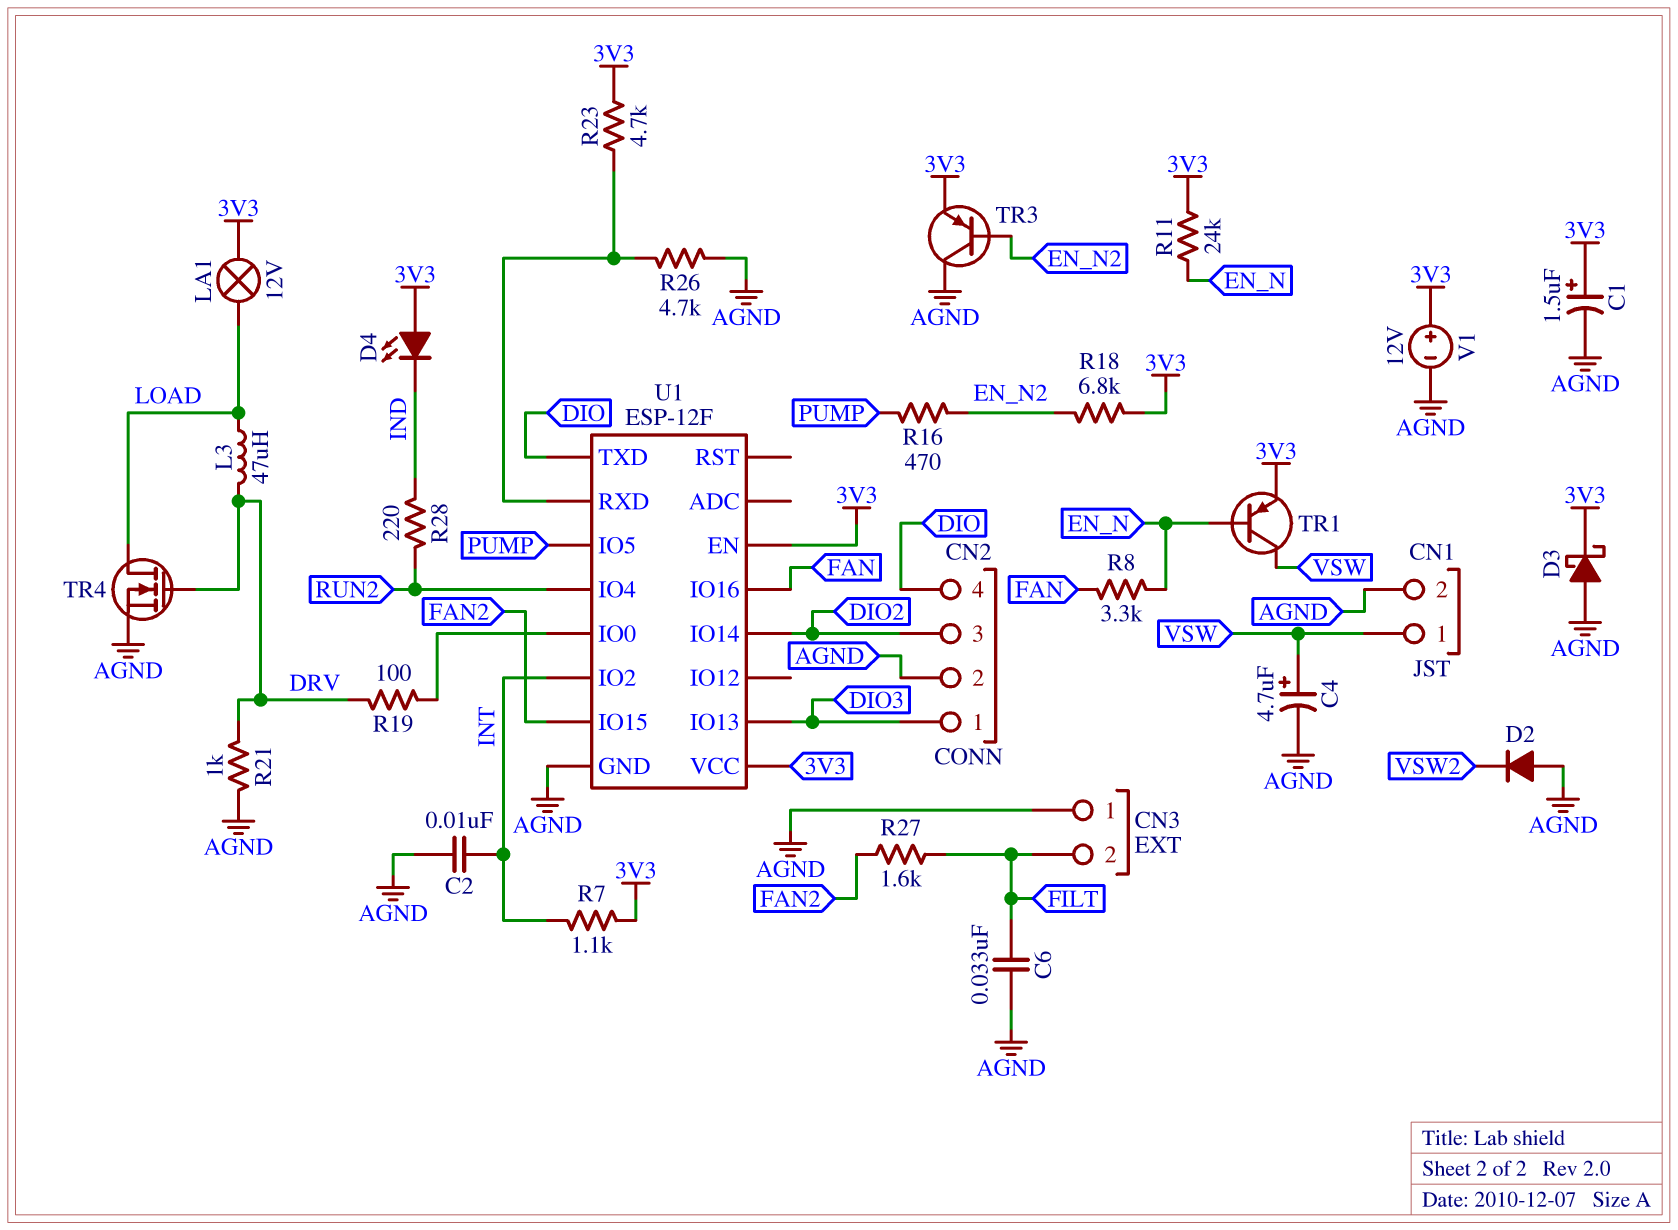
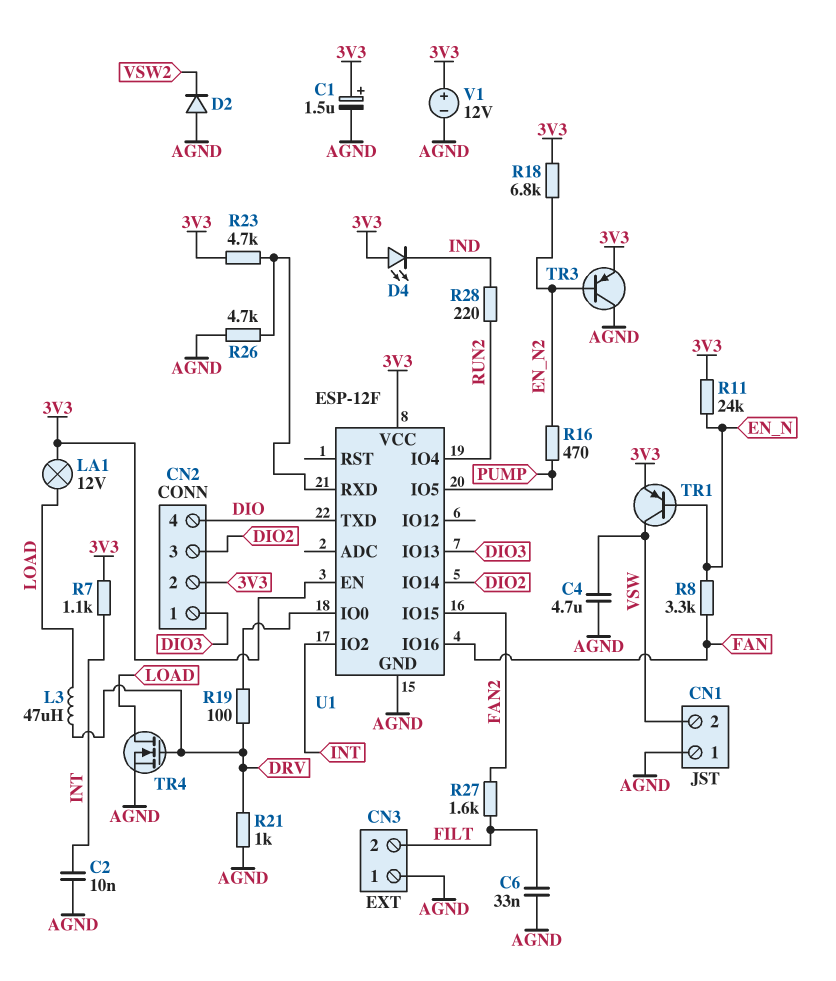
C4: 4.7uF (plus VSW, minus AGND) -> 4.7uF (AGND, VSW)
CN1 pin 1: VSW -> AGND
CN1 pin 2: AGND -> VSW
CN2 pin 2: AGND -> 3V3
D3: schottky (A AGND, K 3V3) -> none

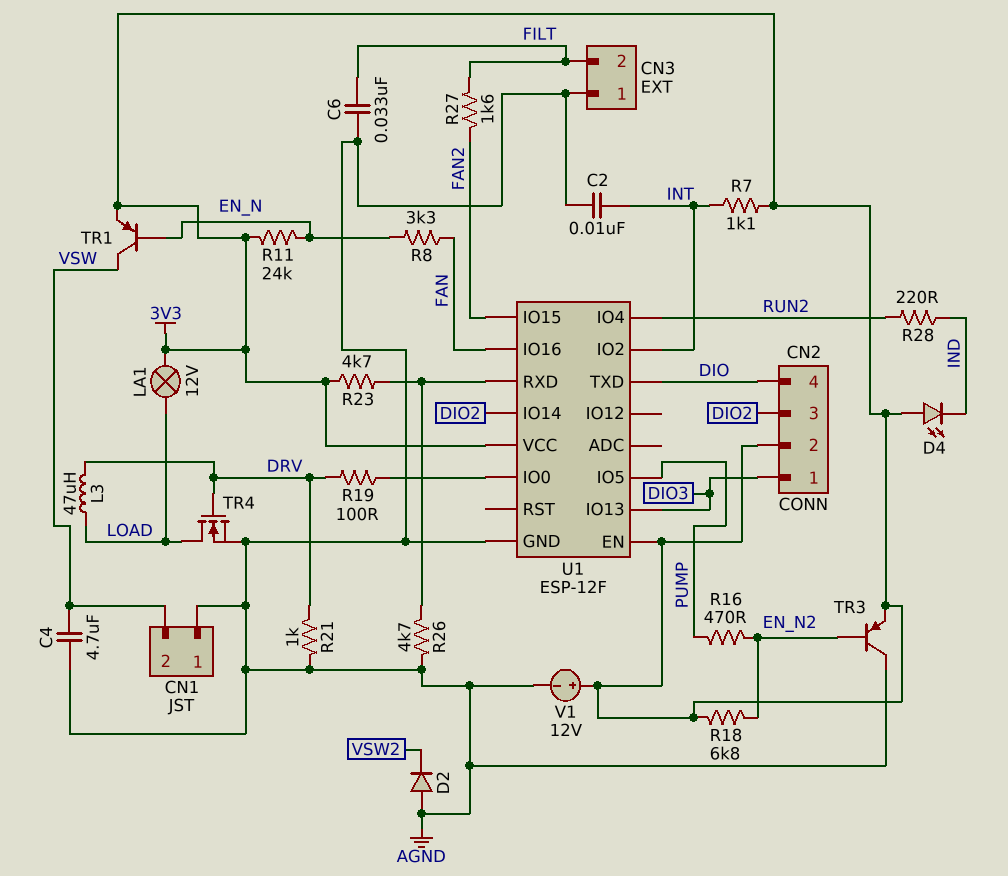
C1: 1.5uF (plus 3V3, minus AGND) -> none

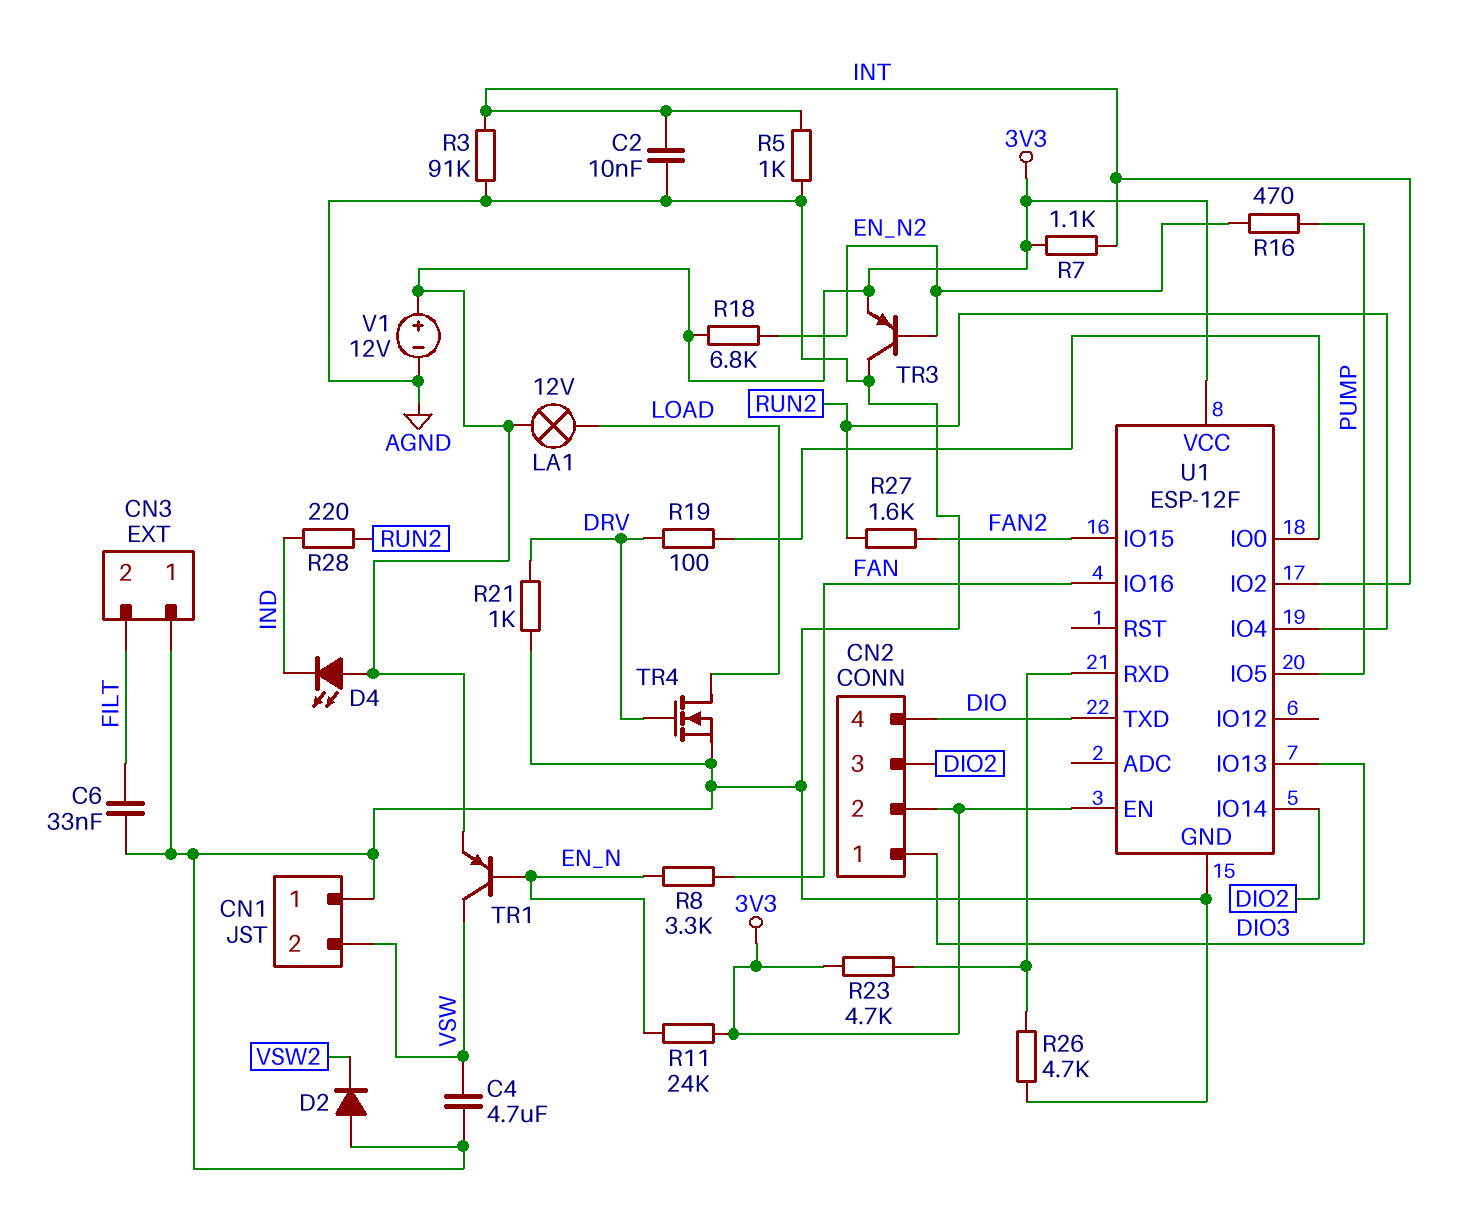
L3: 47uH (DRV, LOAD) -> none
R3: none -> 91k (AGND, INT)
R5: none -> 1k (AGND, INT)
R27: 1.6k (FAN2, FILT) -> 1.6k (FAN2, RUN2)

